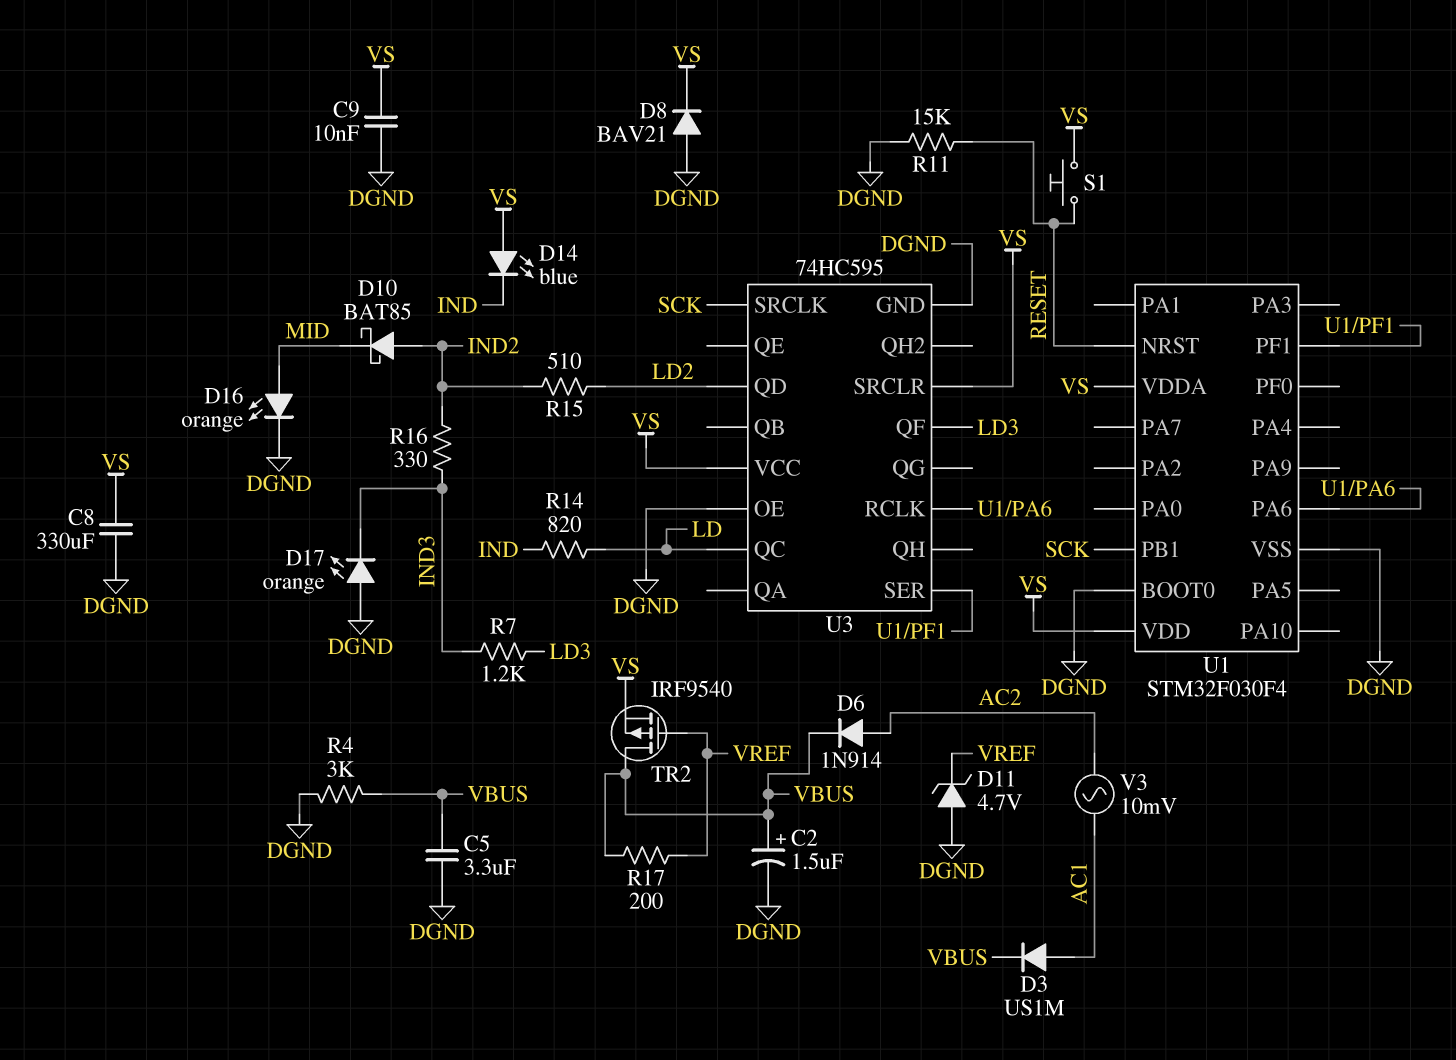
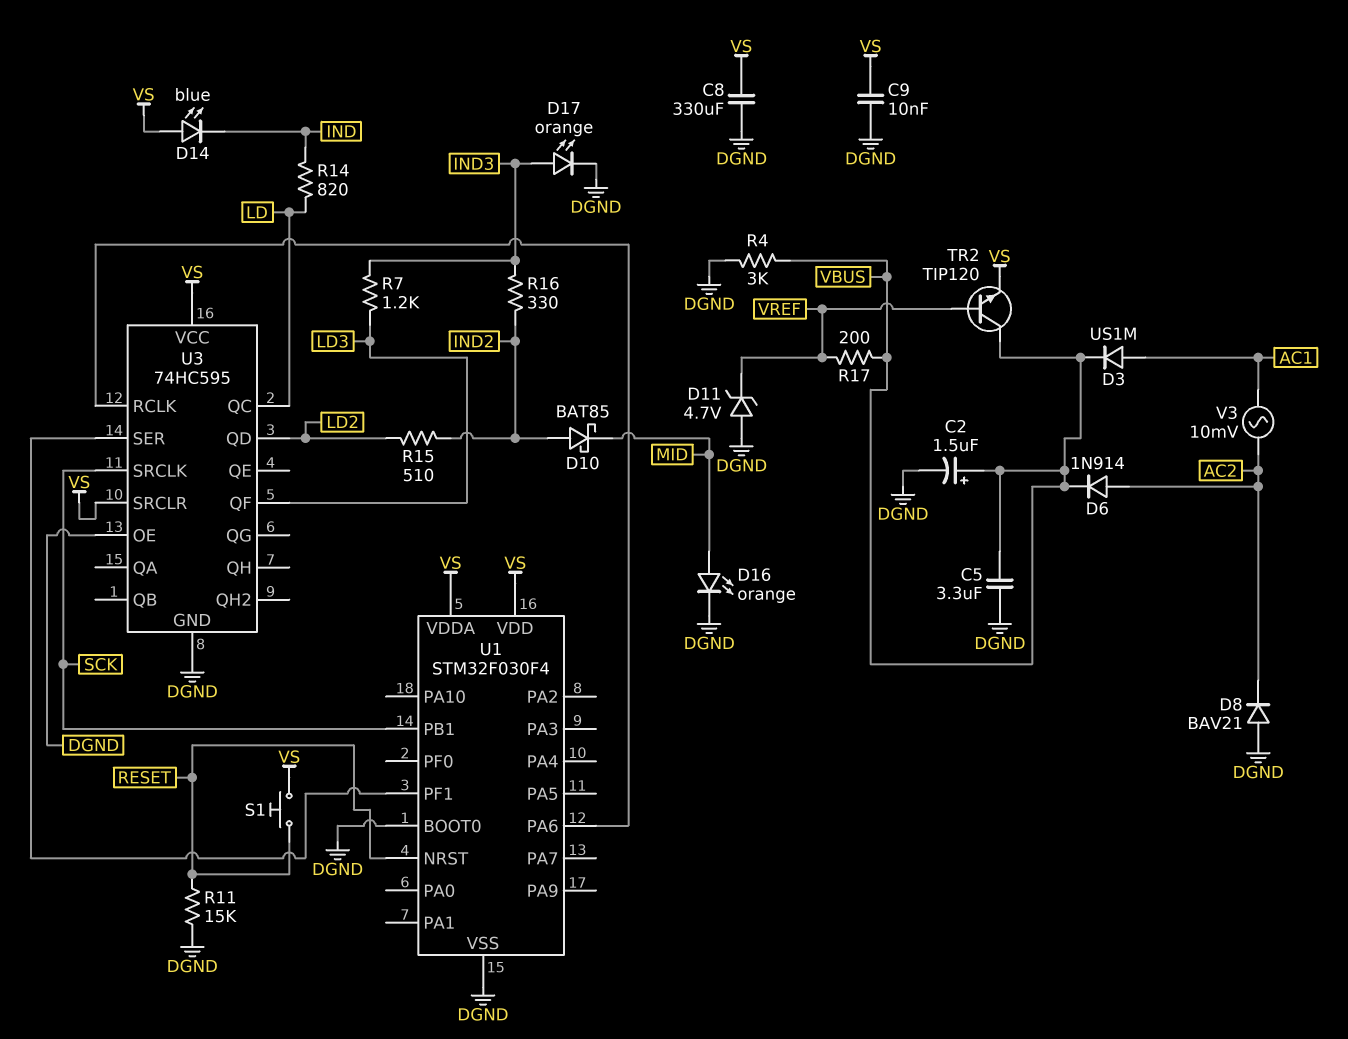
D8: diode BAV21 (A DGND, K VS) -> diode BAV21 (A DGND, K AC2)
D17: LED orange (A DGND, K IND3) -> LED orange (A IND3, K DGND)
TR2: PMOS IRF9540 (G VREF, D VBUS, S VS) -> NPN TIP120 (B VREF, C VBUS, E VS)

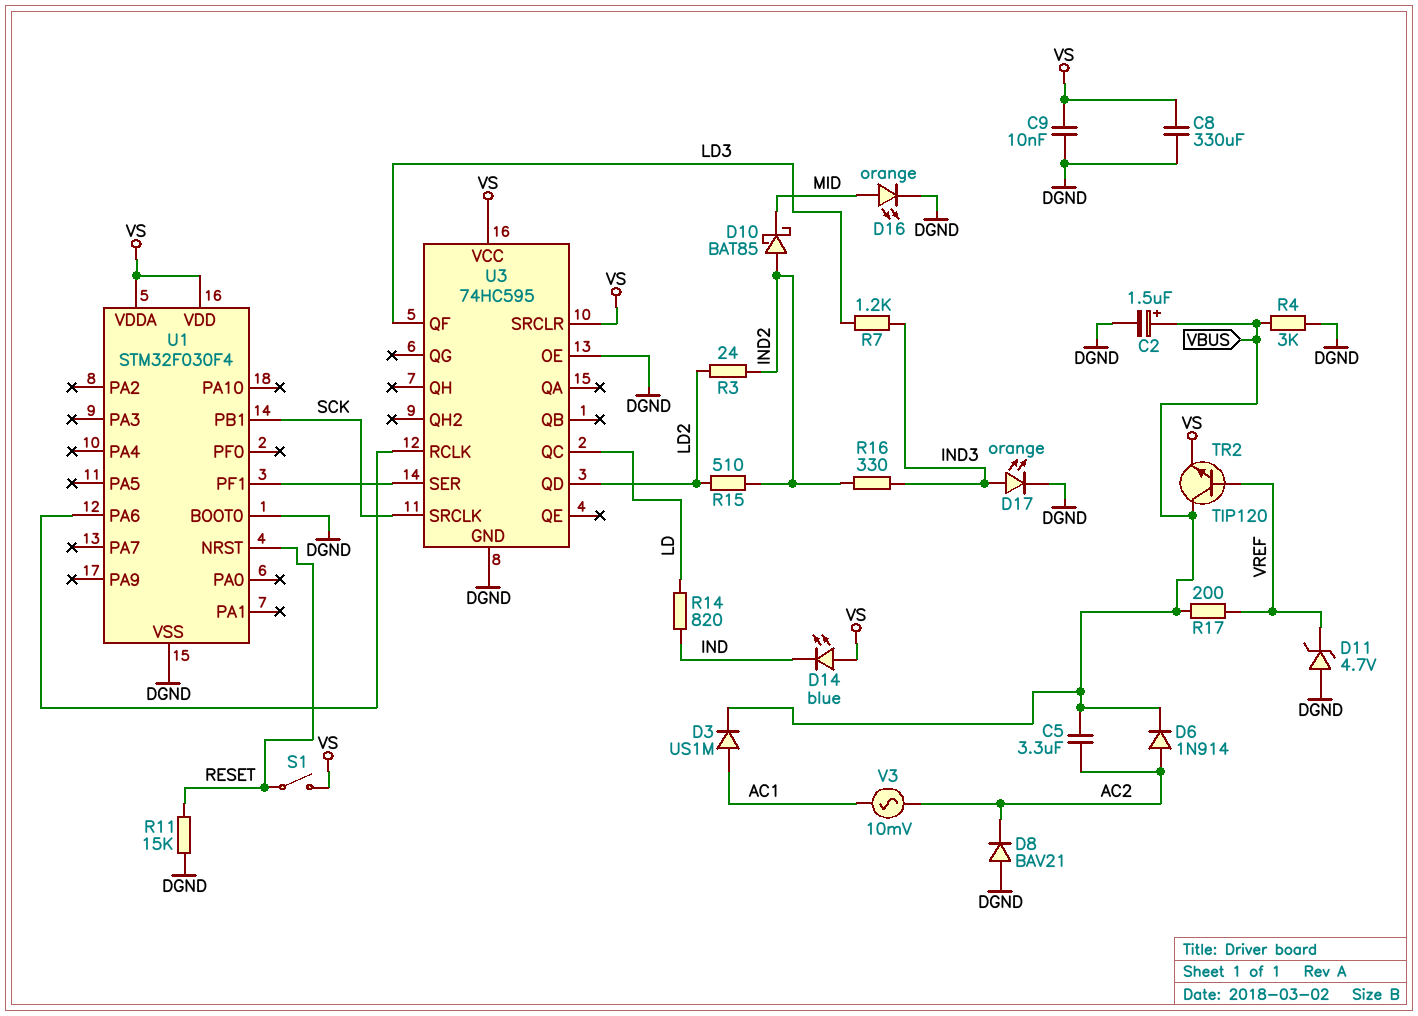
C5: 3.3uF (DGND, VBUS) -> 3.3uF (AC2, VBUS)
R3: none -> 24 (IND2, LD2)
S1: button (RESET, VS) -> switch (RESET, VS)

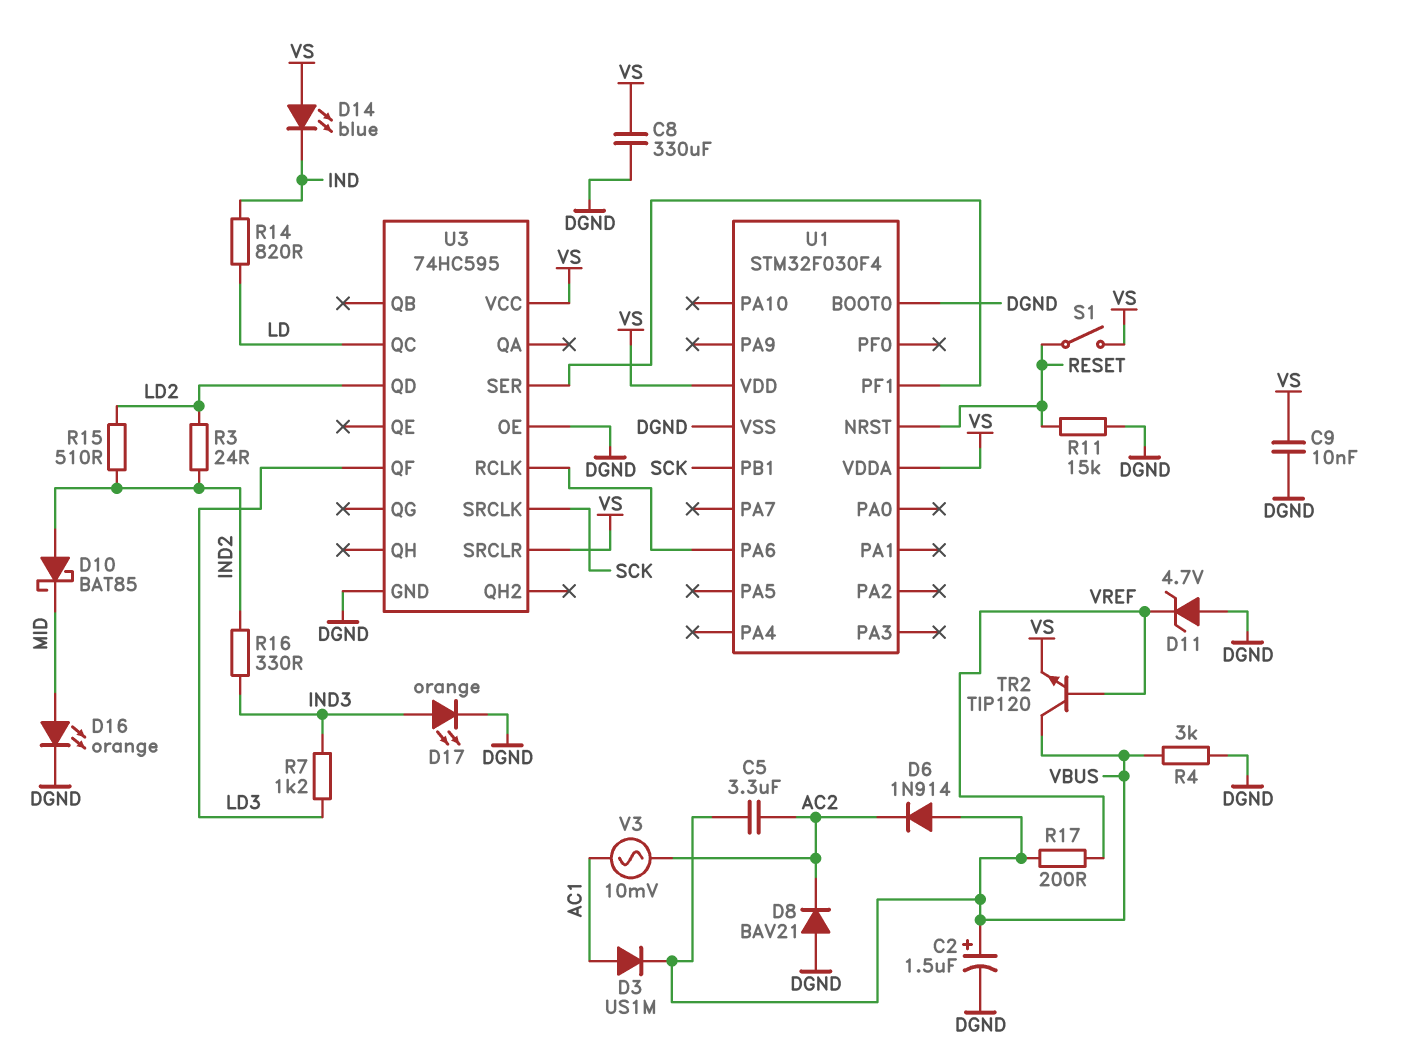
D6: diode 1N914 (A AC2, K VBUS) -> diode 1N914 (A VBUS, K AC2)

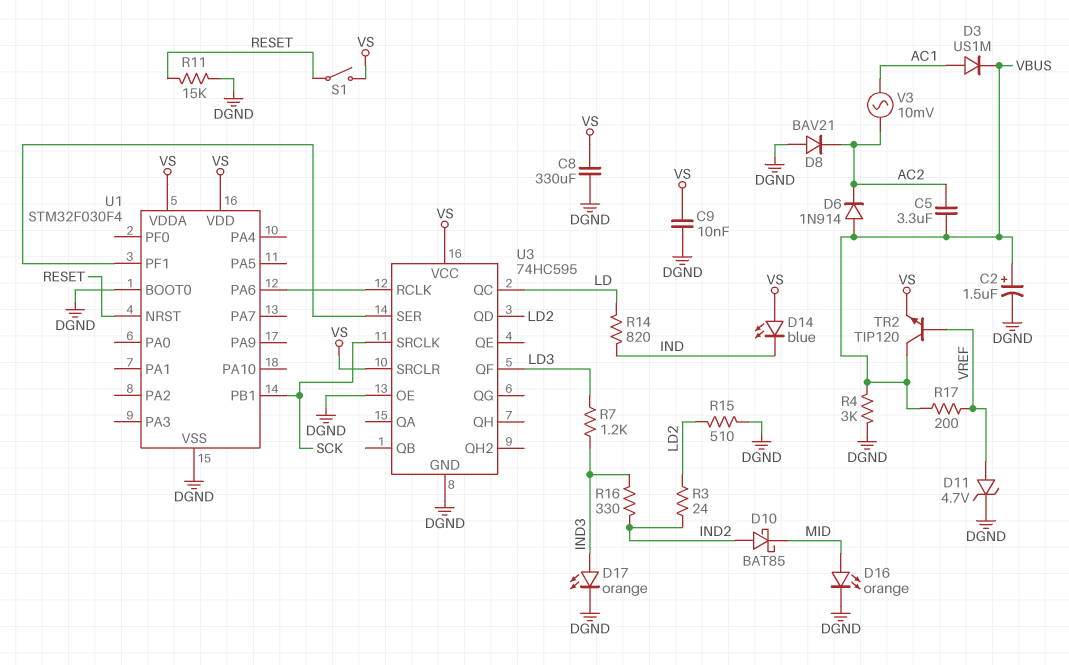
D11: zener 4.7V (A DGND, K VREF) -> zener 4.7V (A VREF, K DGND)
R15: 510 (IND2, LD2) -> 510 (DGND, LD2)

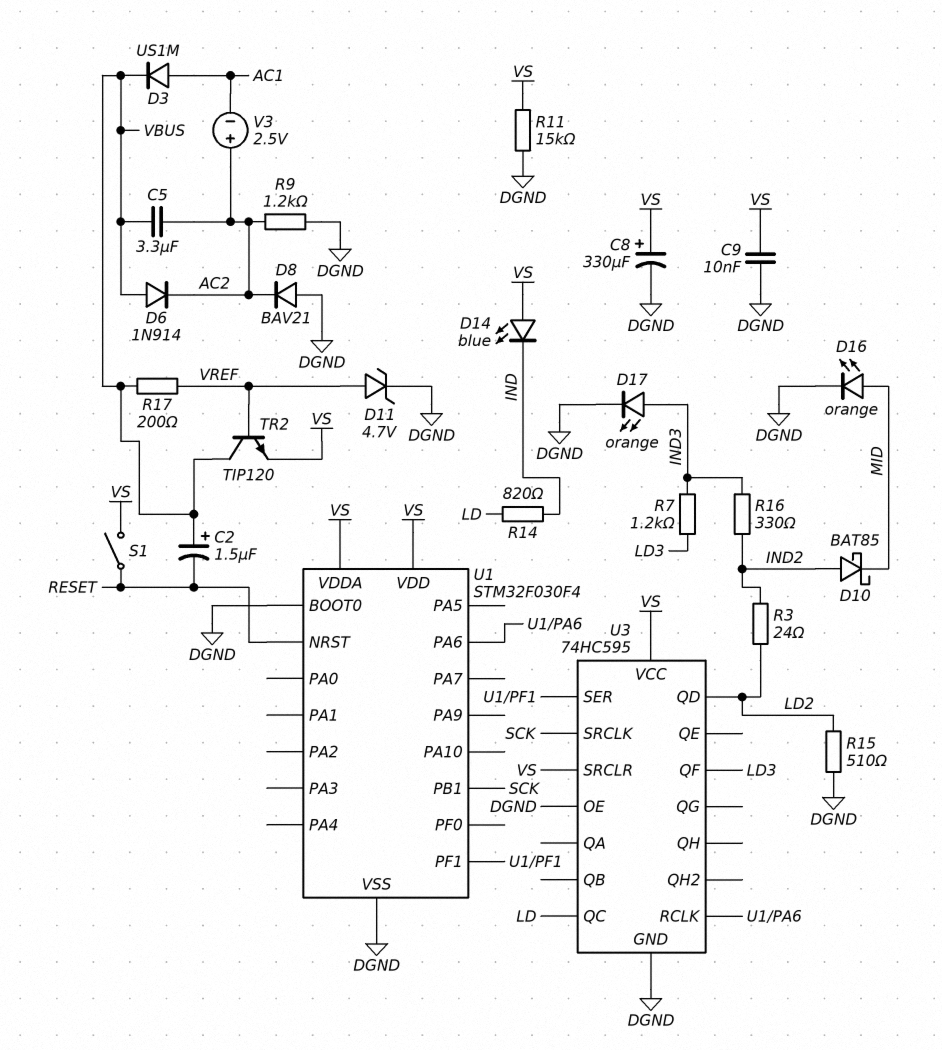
C2: 1.5uF (plus VBUS, minus DGND) -> 1.5uF (plus VBUS, minus RESET)
C8: 330uF (DGND, VS) -> 330uF (plus VS, minus DGND)
R4: 3k (DGND, VBUS) -> none
R9: none -> 1.2k (AC2, DGND)
R11: 15k (DGND, RESET) -> 15k (DGND, VS)
V3: AC 10mV (AC1, AC2) -> 2.5V (plus AC2, minus AC1)

